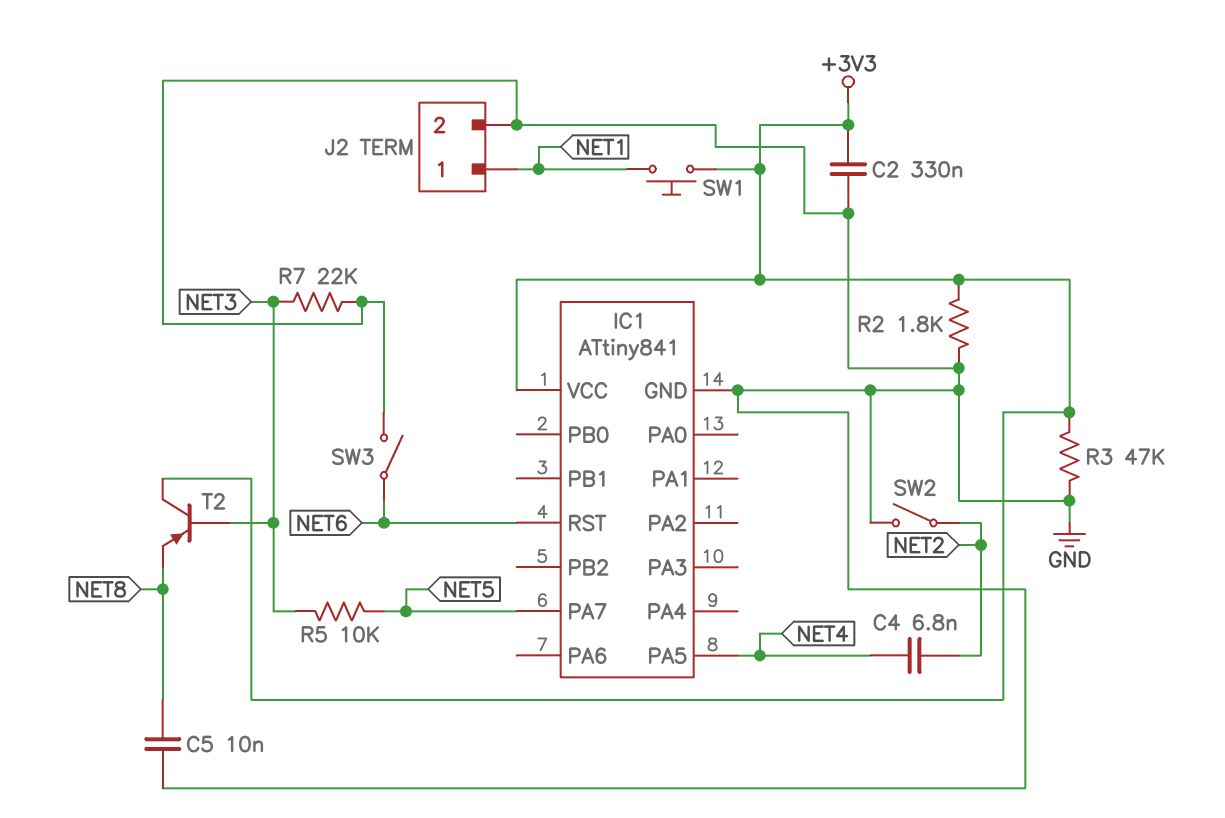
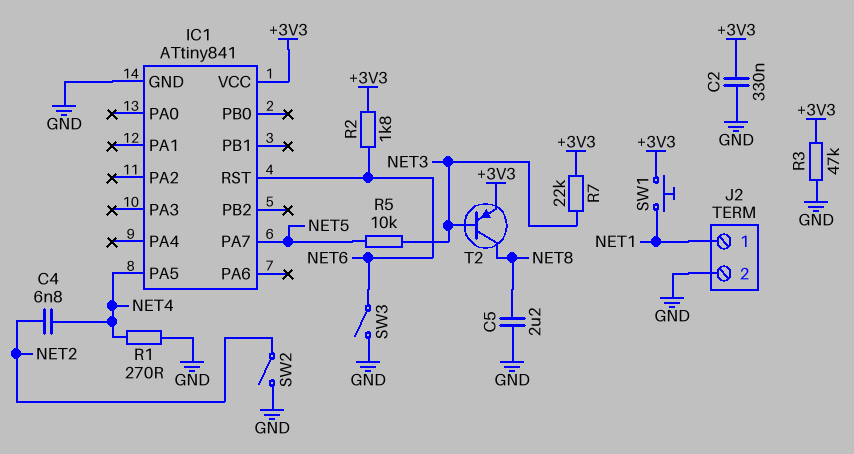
C5: 10nF (GND, NET8) -> 2.2uF (GND, NET8)
R1: none -> 270 (GND, NET4)
R2: 1.8k (+3V3, GND) -> 1.8k (+3V3, NET6)
R7: 22k (GND, NET3) -> 22k (+3V3, NET3)
T2: PNP (B NET3, C +3V3, E NET8) -> PNP (B NET3, C NET8, E +3V3)

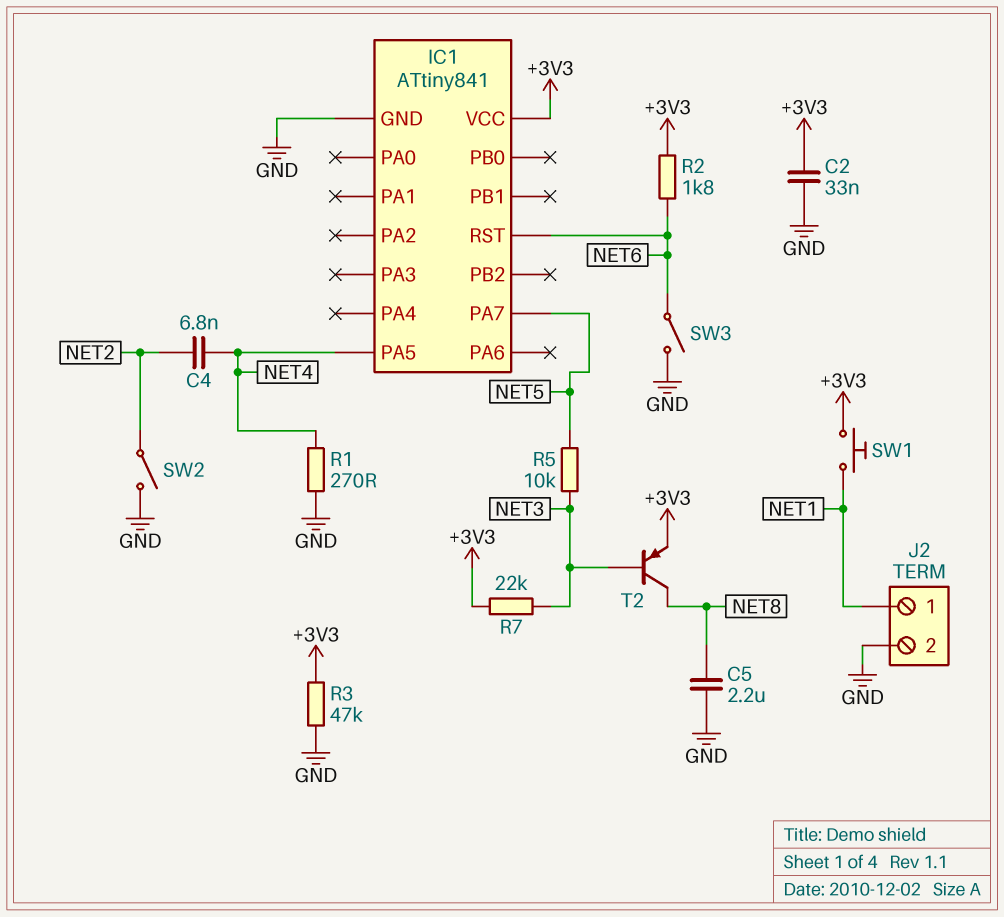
C2: 330nF (+3V3, GND) -> 33nF (+3V3, GND)

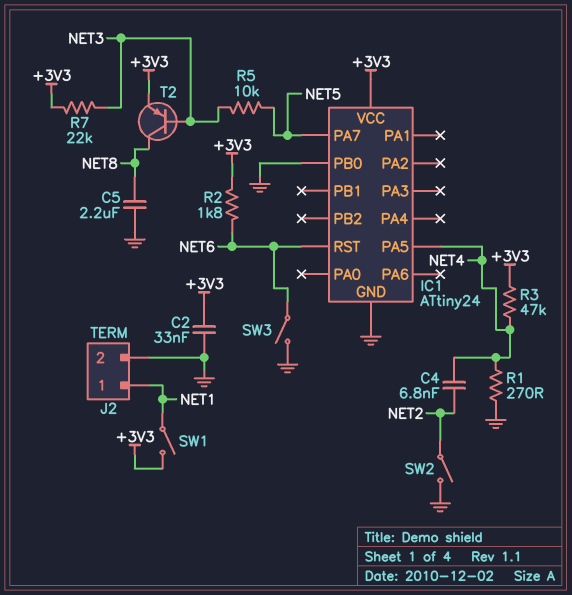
IC1: ATtiny841 -> ATtiny24
IC1 pin PB0: none -> GND
R3: 47k (+3V3, GND) -> 47k (+3V3, NET4)
SW1: button (+3V3, NET1) -> switch (+3V3, NET1)

